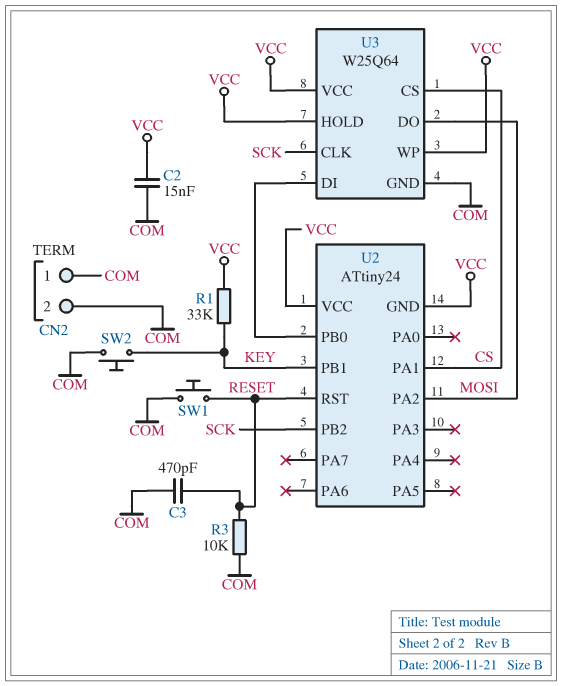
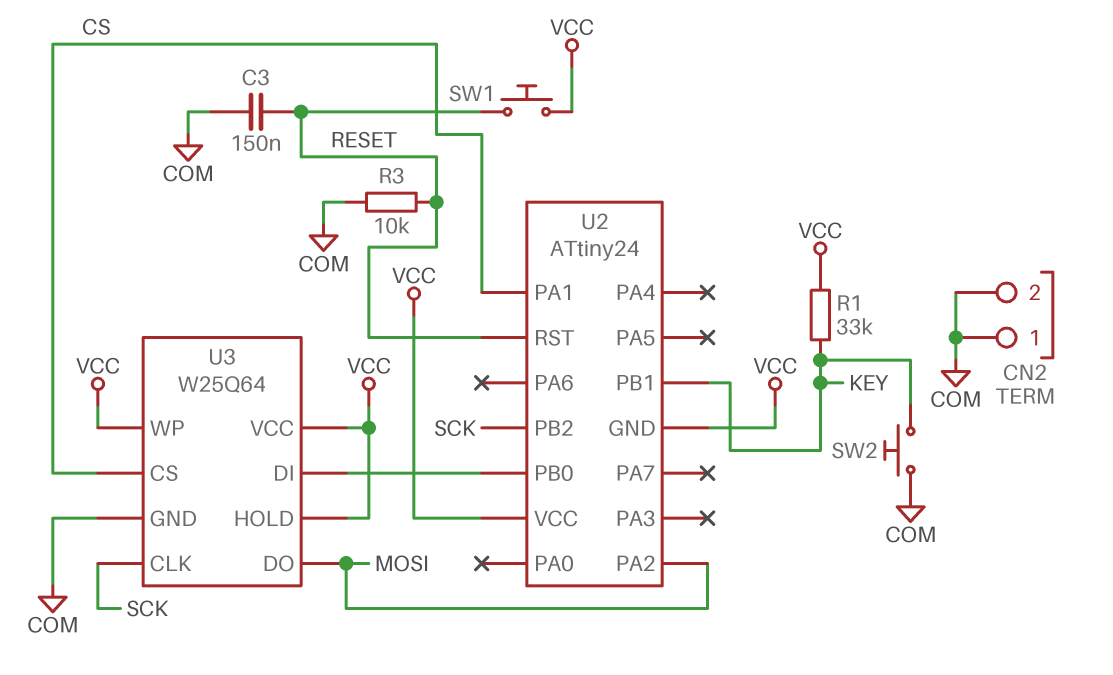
C2: 15nF (COM, VCC) -> none
C3: 470pF (COM, RESET) -> 150nF (COM, RESET)
SW1: button (COM, RESET) -> button (RESET, VCC)

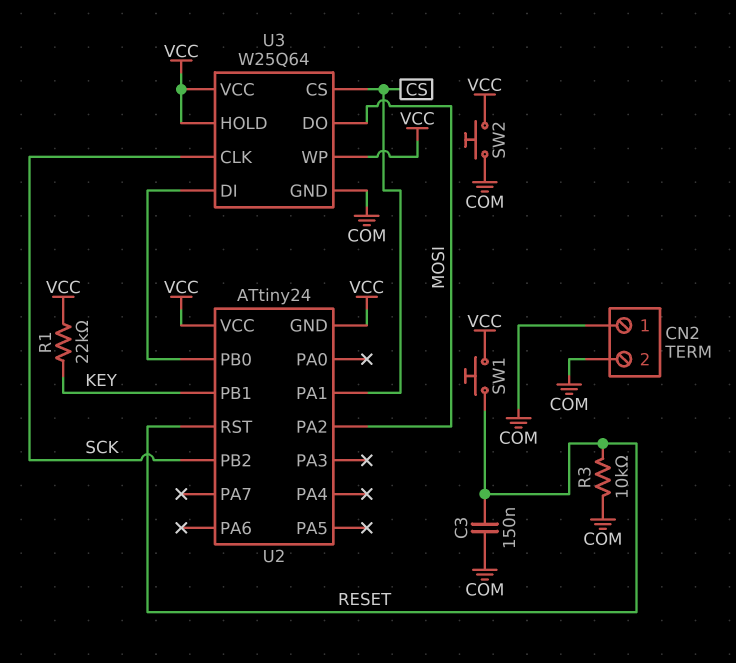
R1: 33k (KEY, VCC) -> 22k (KEY, VCC)
SW2: button (COM, KEY) -> button (COM, VCC)

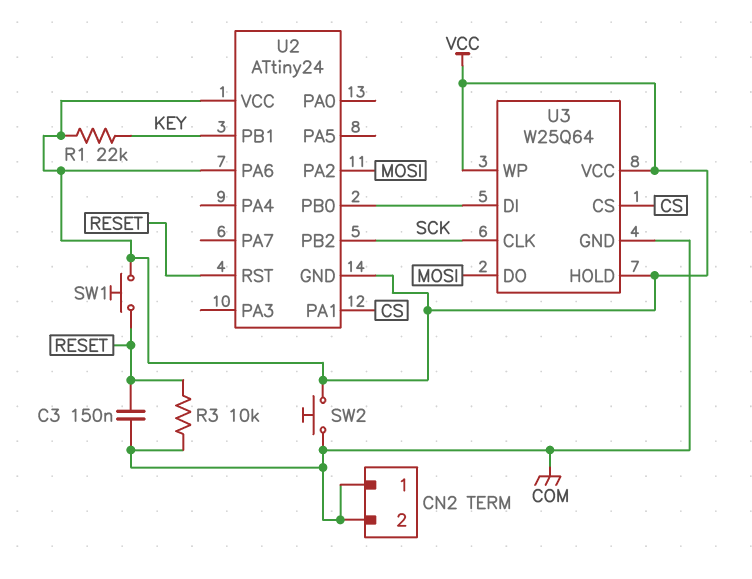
U2 pin PA6: none -> VCC

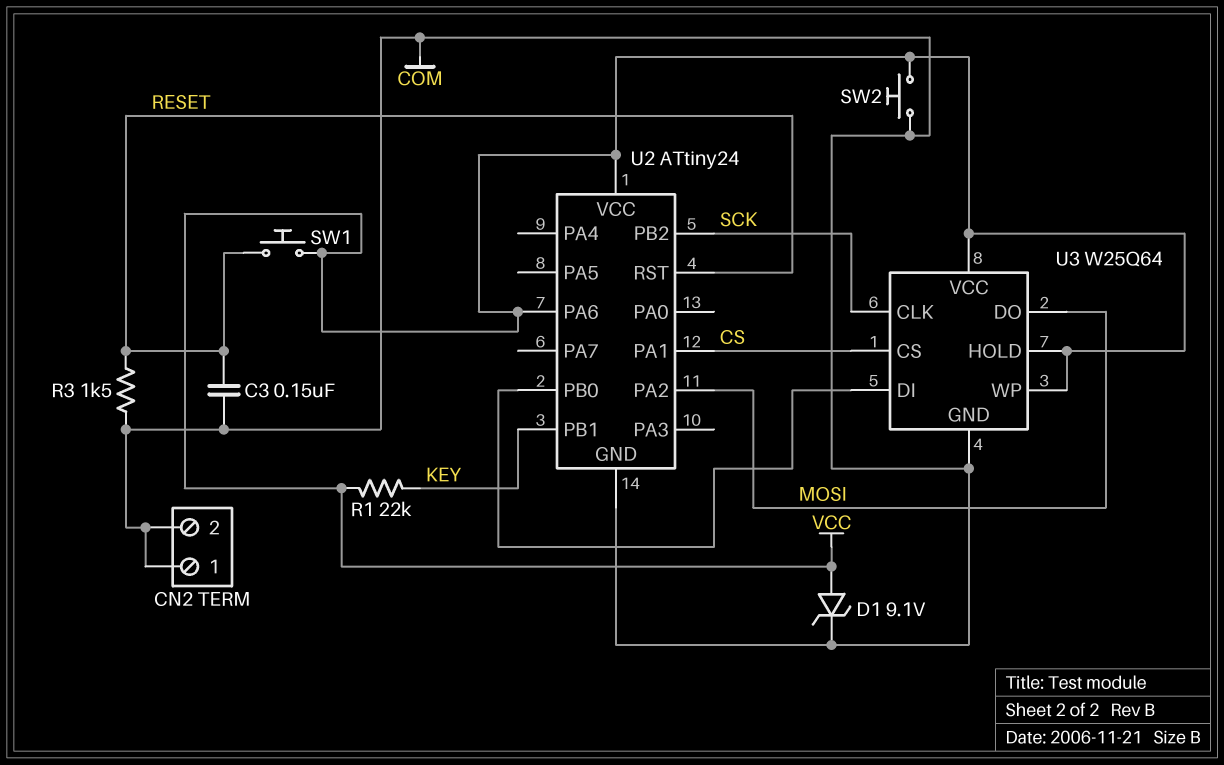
D1: none -> zener 9.1V (A VCC, K COM)
R3: 10k (COM, RESET) -> 1.5k (COM, RESET)
U2 pin GND: VCC -> COM

